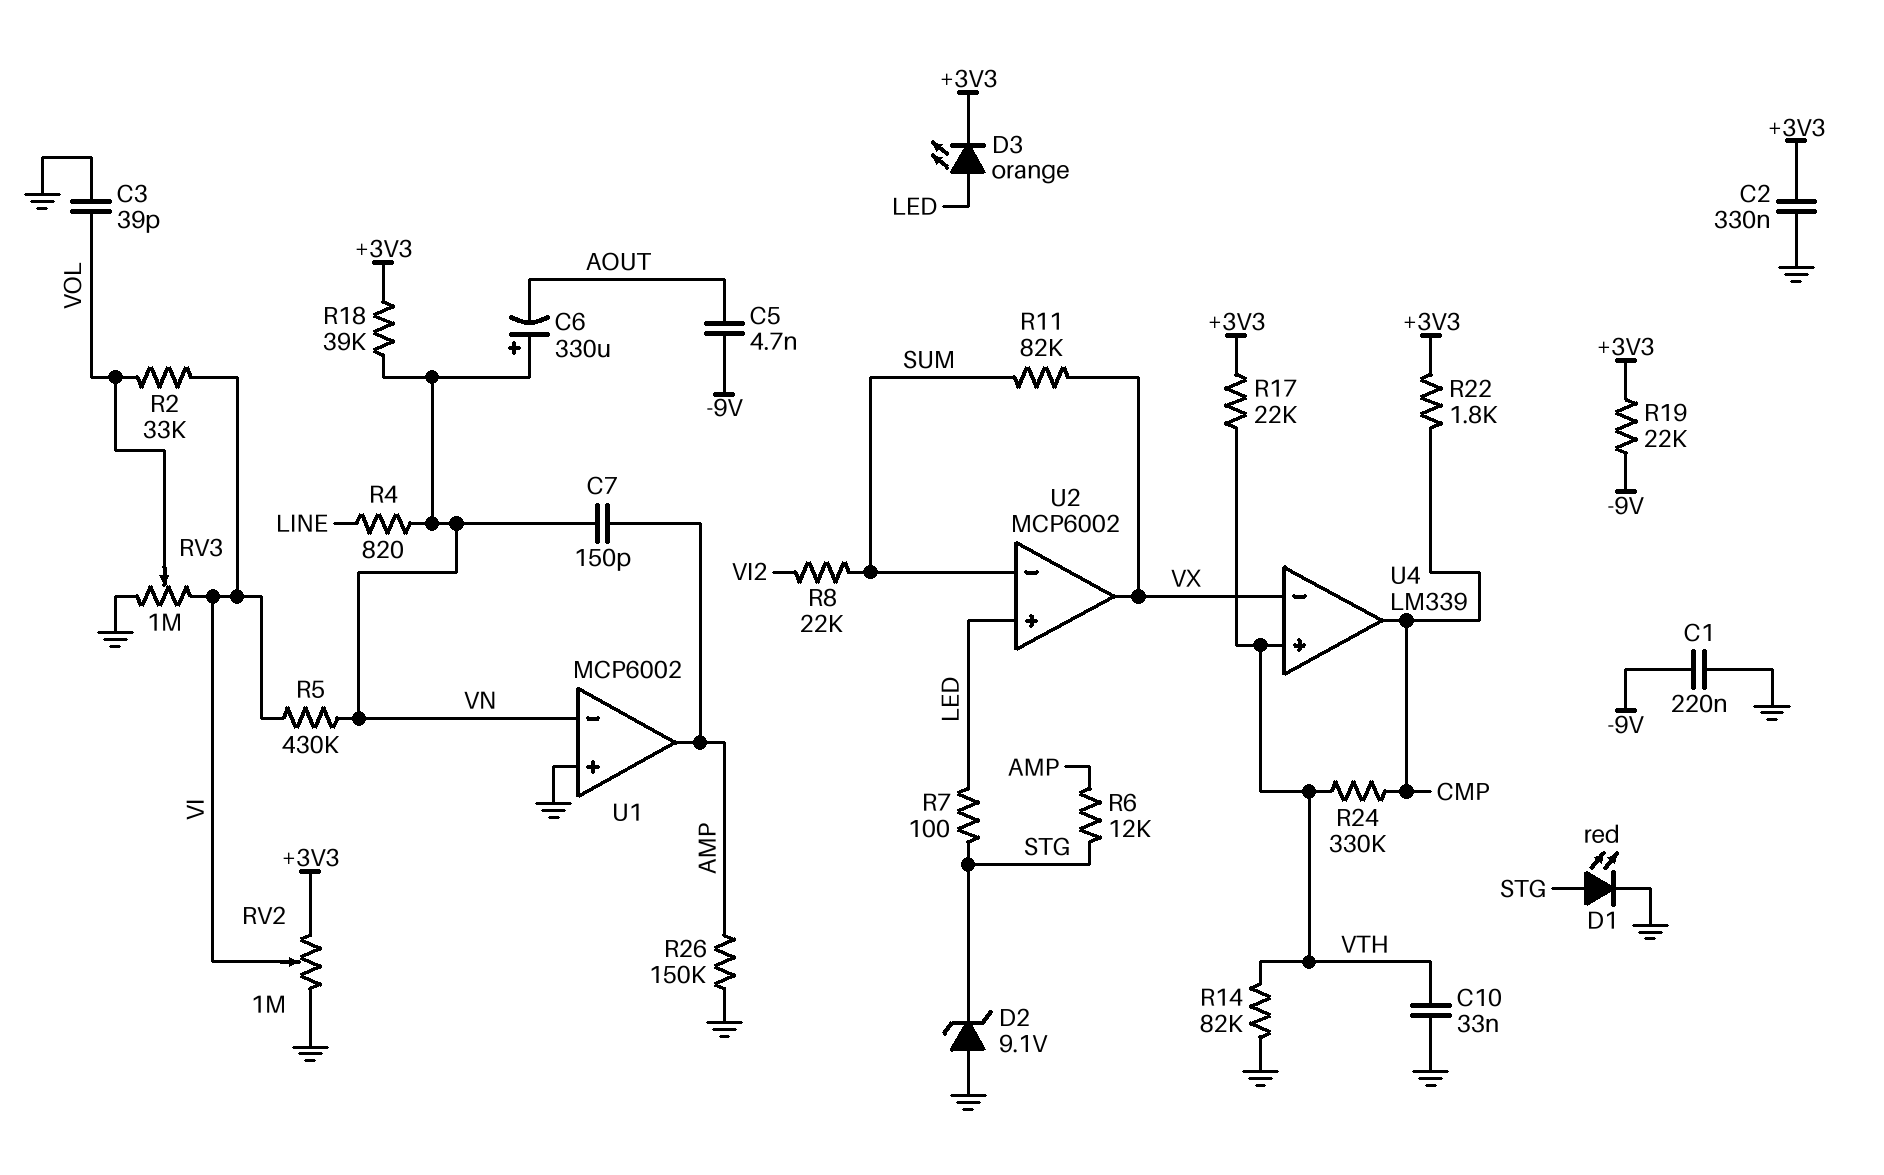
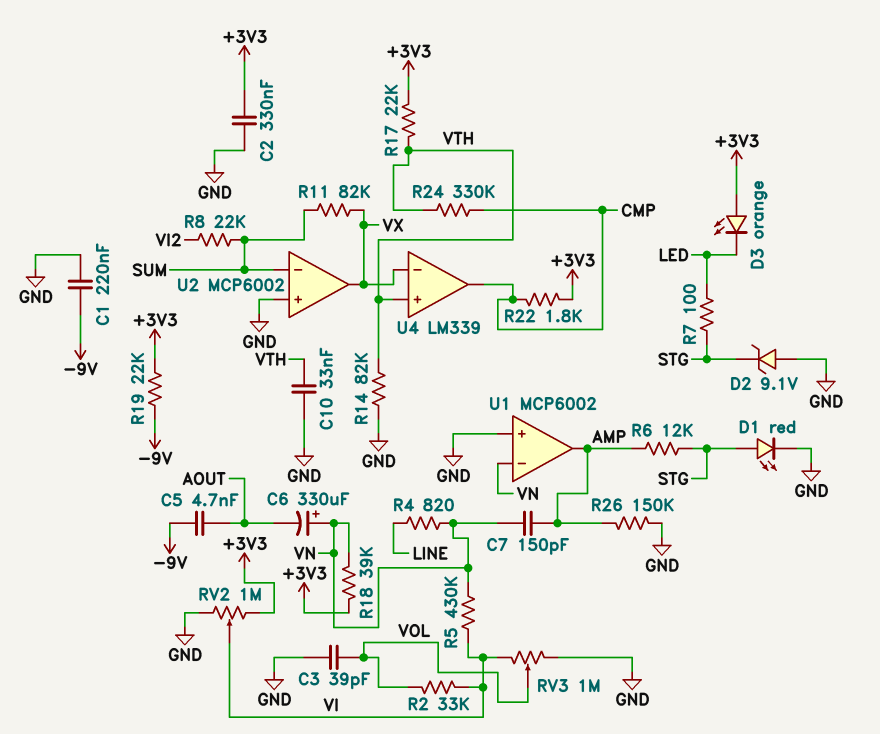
D3: LED orange (A LED, K +3V3) -> LED orange (A +3V3, K LED)
U2 pin in+: LED -> GND

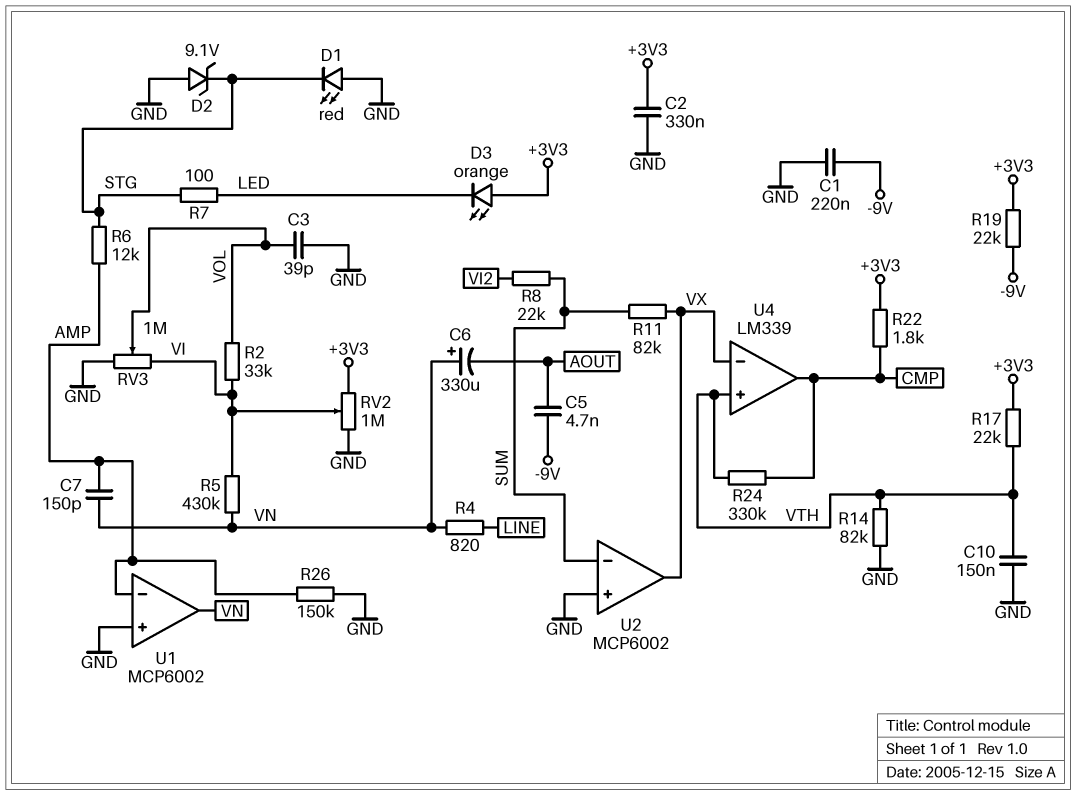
C10: 33nF (GND, VTH) -> 150nF (GND, VTH)
D1: LED red (A STG, K GND) -> LED red (A GND, K STG)
R18: 39k (+3V3, VN) -> none
U1 pin in-: VN -> AMP
U1 pin out: AMP -> VN

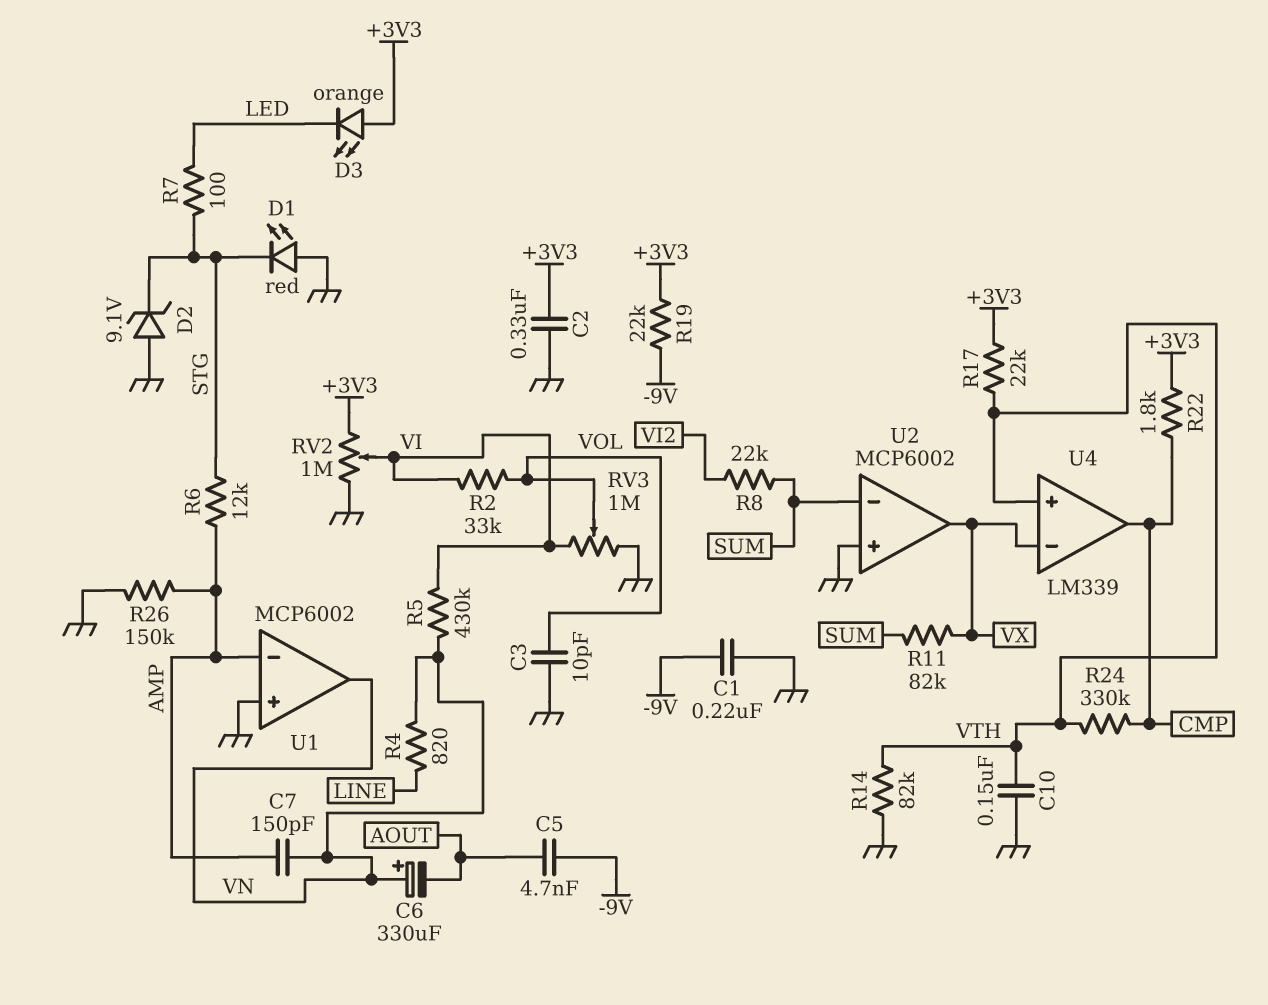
C3: 39pF (GND, VOL) -> 10pF (GND, VOL)

